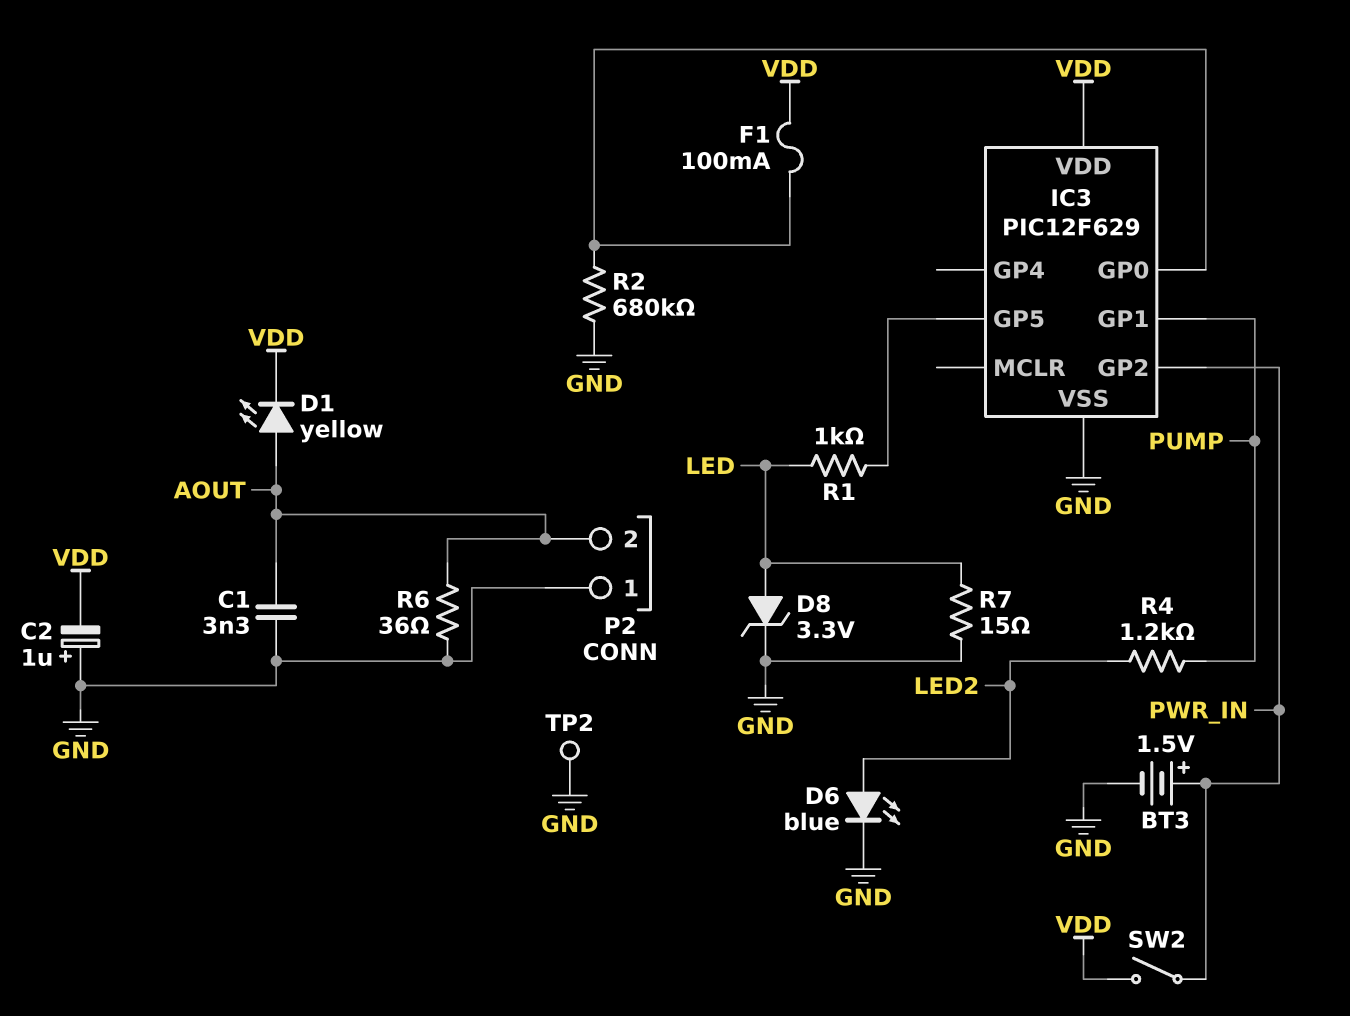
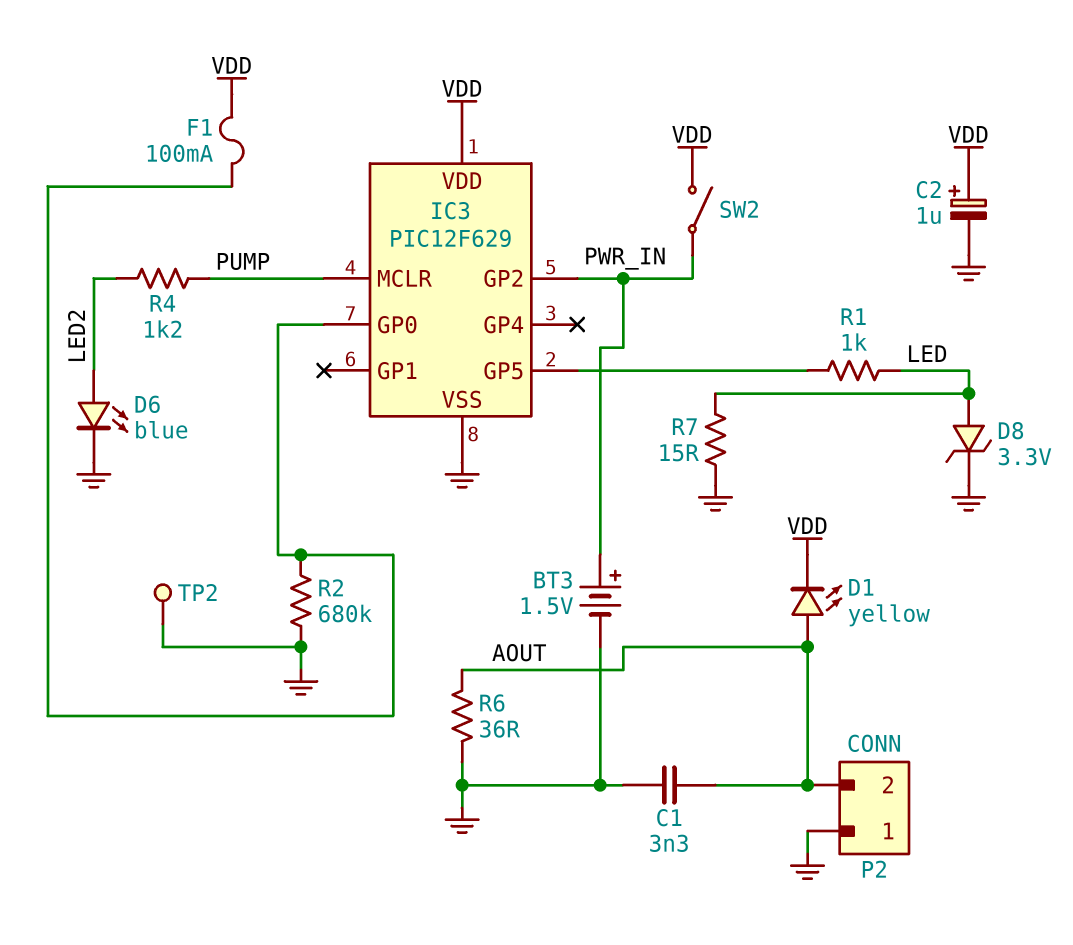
C2: 1uF (plus GND, minus VDD) -> 1uF (plus VDD, minus GND)
IC3 pin GP1: PUMP -> none
IC3 pin MCLR: none -> PUMP

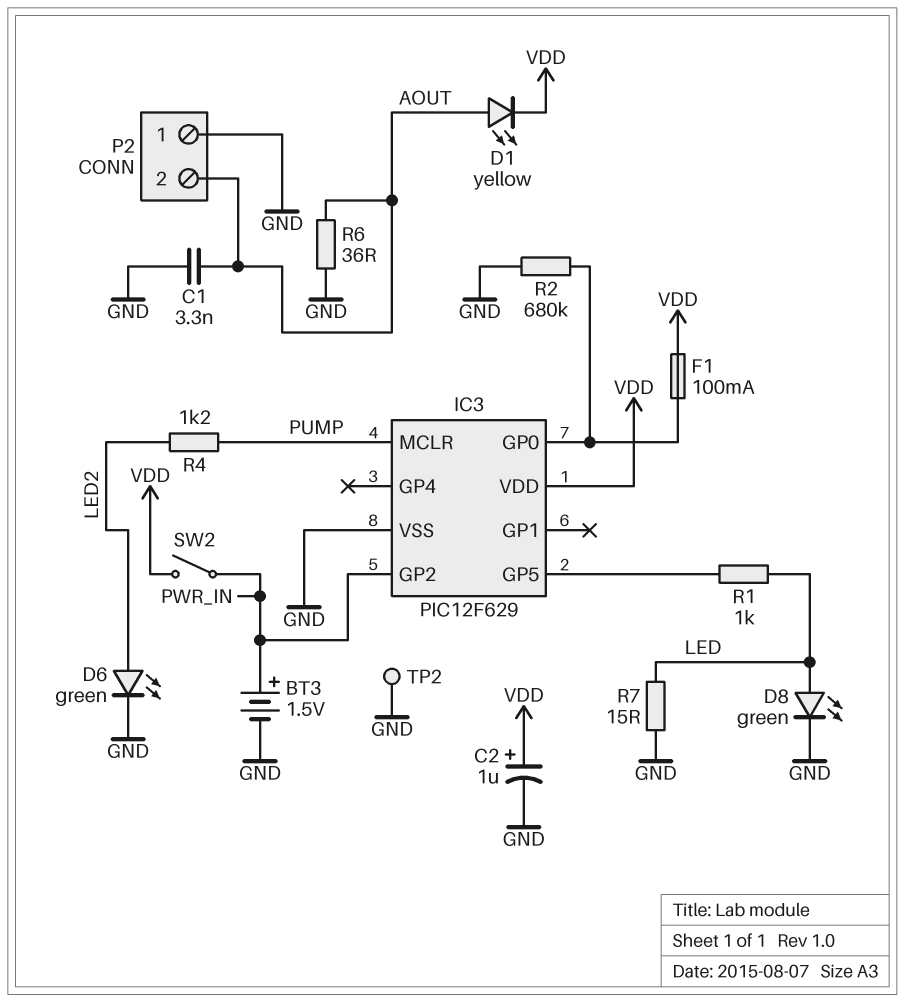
D6: LED blue (A LED2, K GND) -> LED green (A LED2, K GND)
D8: zener 3.3V (A LED, K GND) -> LED green (A LED, K GND)

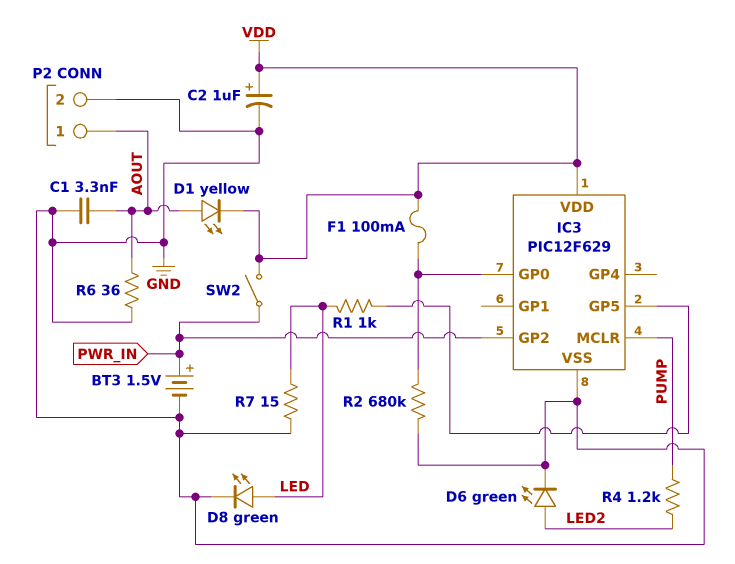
P2 pin 1: GND -> AOUT
P2 pin 2: AOUT -> GND
TP2: test point (GND) -> none

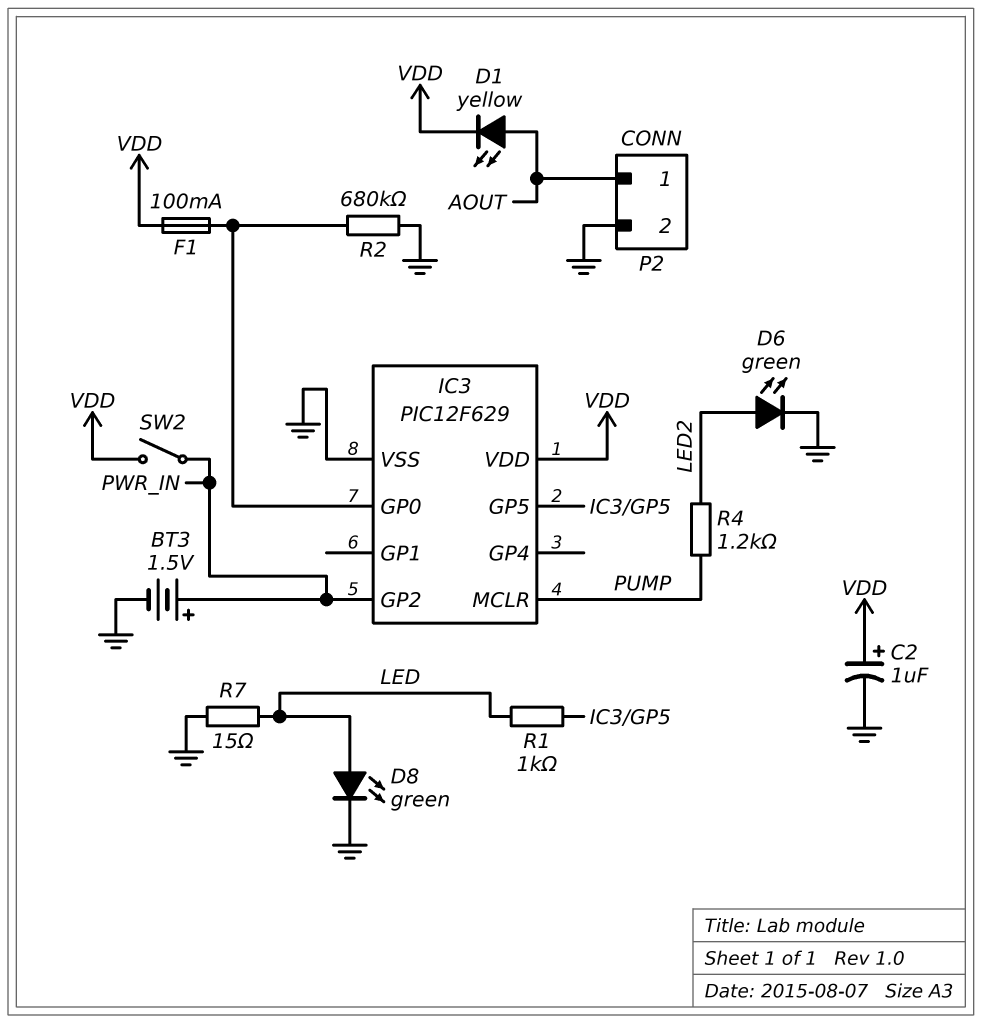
C1: 3.3nF (AOUT, GND) -> none
R6: 36 (AOUT, GND) -> none

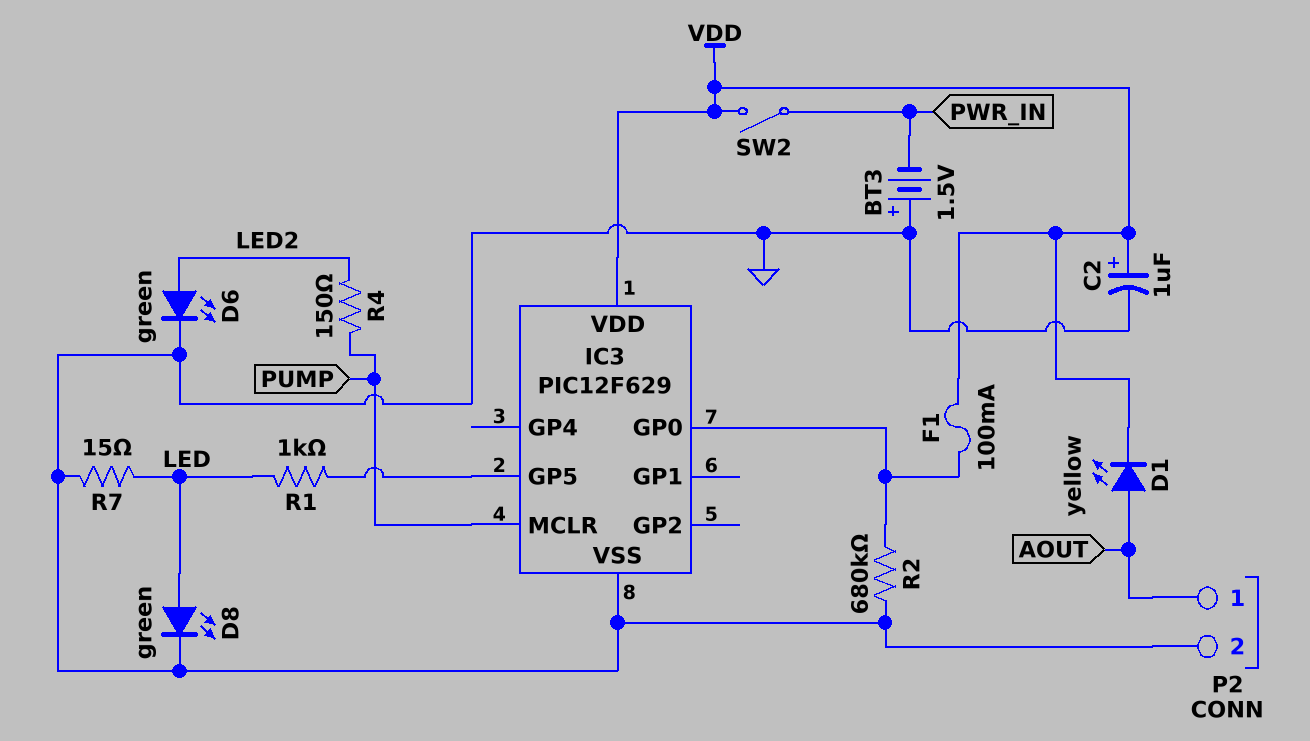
BT3: 1.5V (plus PWR_IN, minus GND) -> 1.5V (plus GND, minus PWR_IN)
IC3 pin GP2: PWR_IN -> none
R4: 1.2k (LED2, PUMP) -> 150 (LED2, PUMP)

